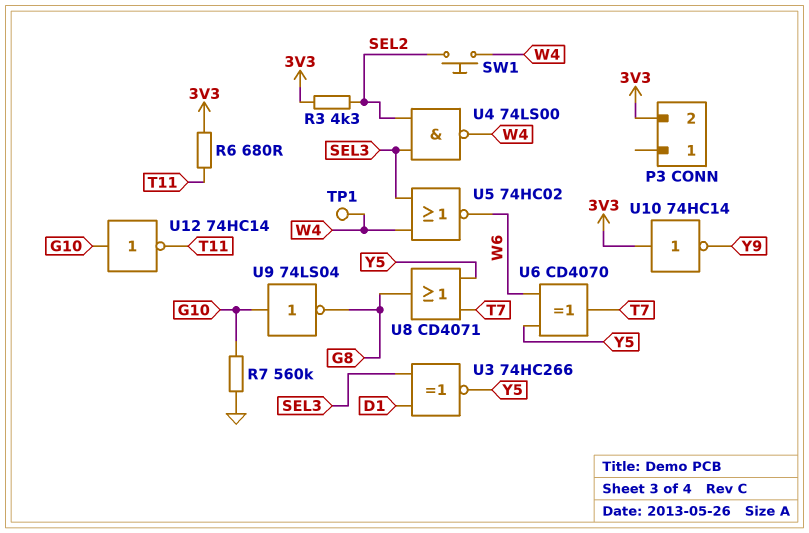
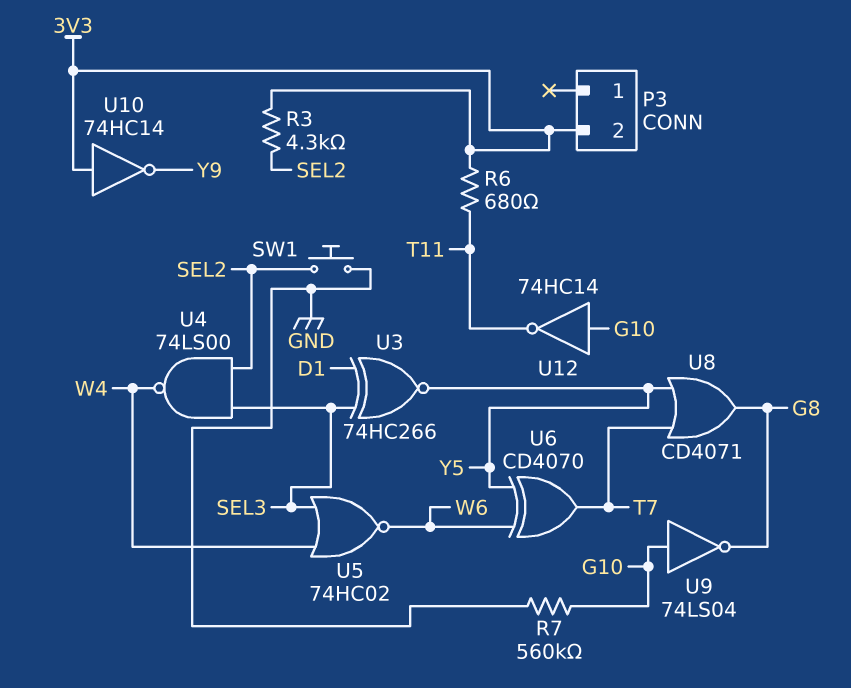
SW1: button (SEL2, W4) -> button (GND, SEL2)
TP1: test point (W4) -> none

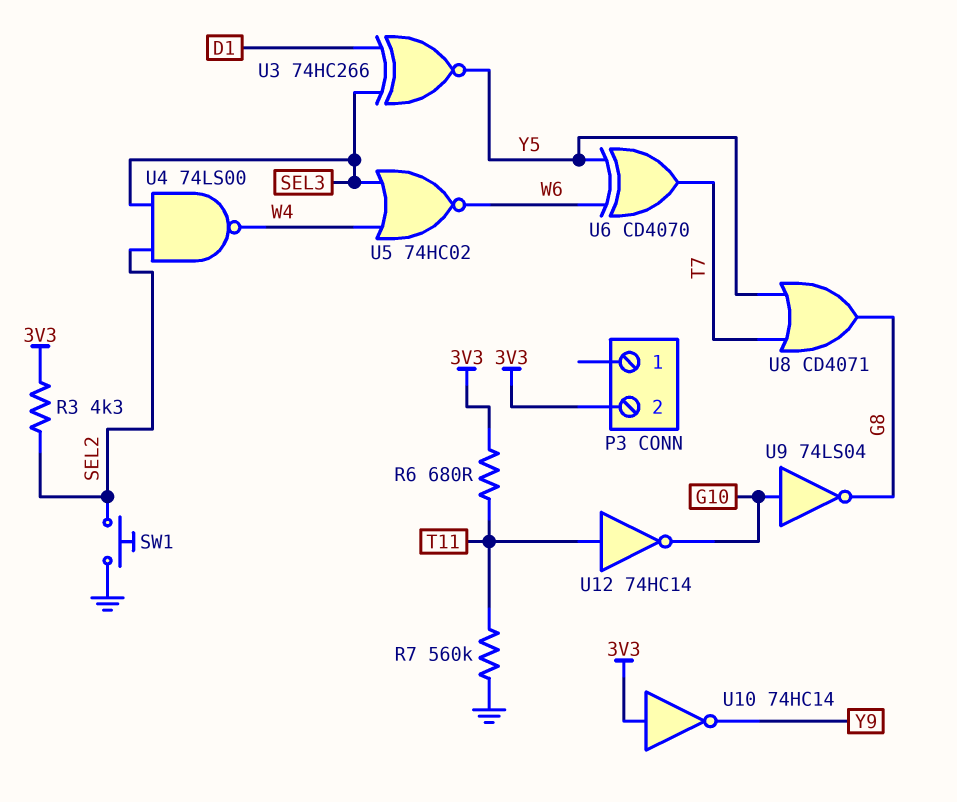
R7: 560k (G10, GND) -> 560k (GND, T11)
U12: NOT 74HC14 (in G10, out T11) -> NOT 74HC14 (in T11, out G10)

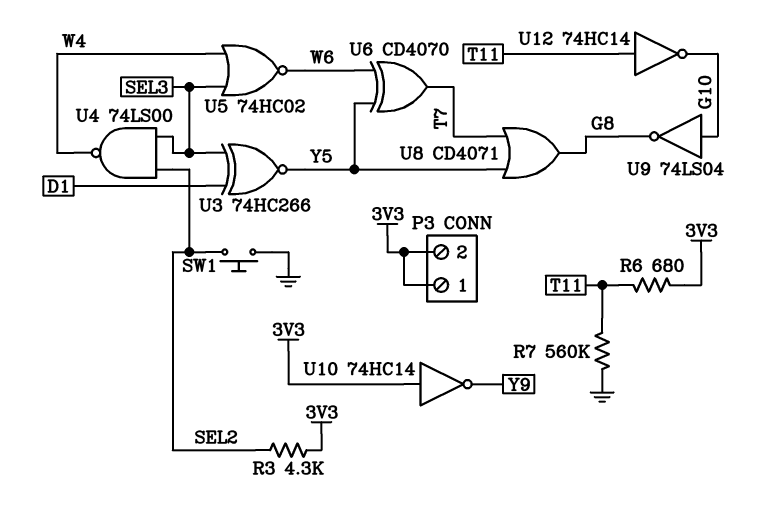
P3 pin 1: none -> 3V3

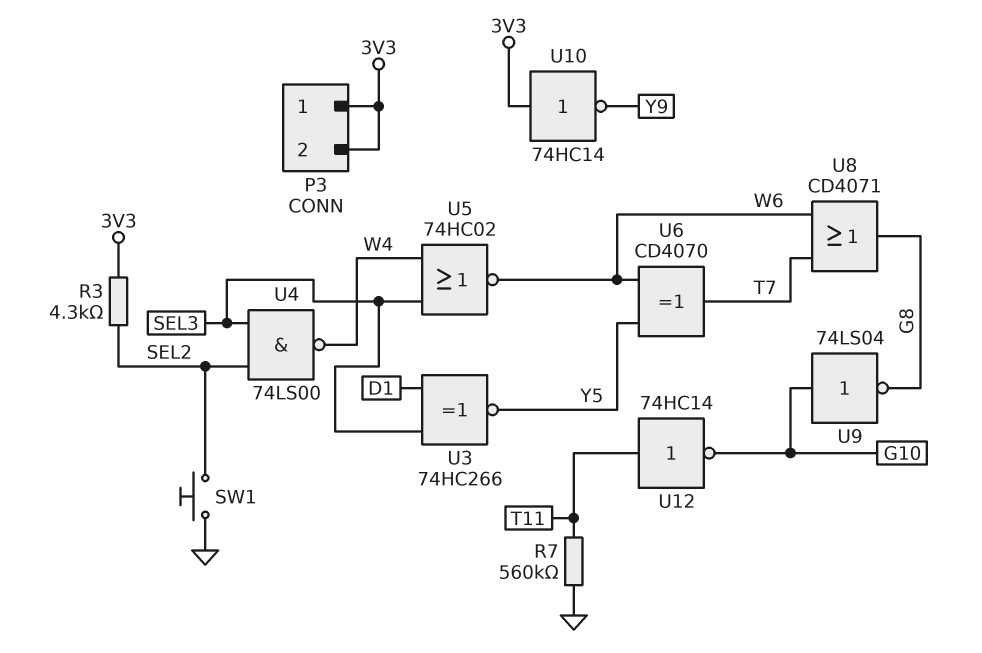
R6: 680 (3V3, T11) -> none
U8: OR CD4071 (in T7, in Y5, out G8) -> OR CD4071 (in T7, in W6, out G8)

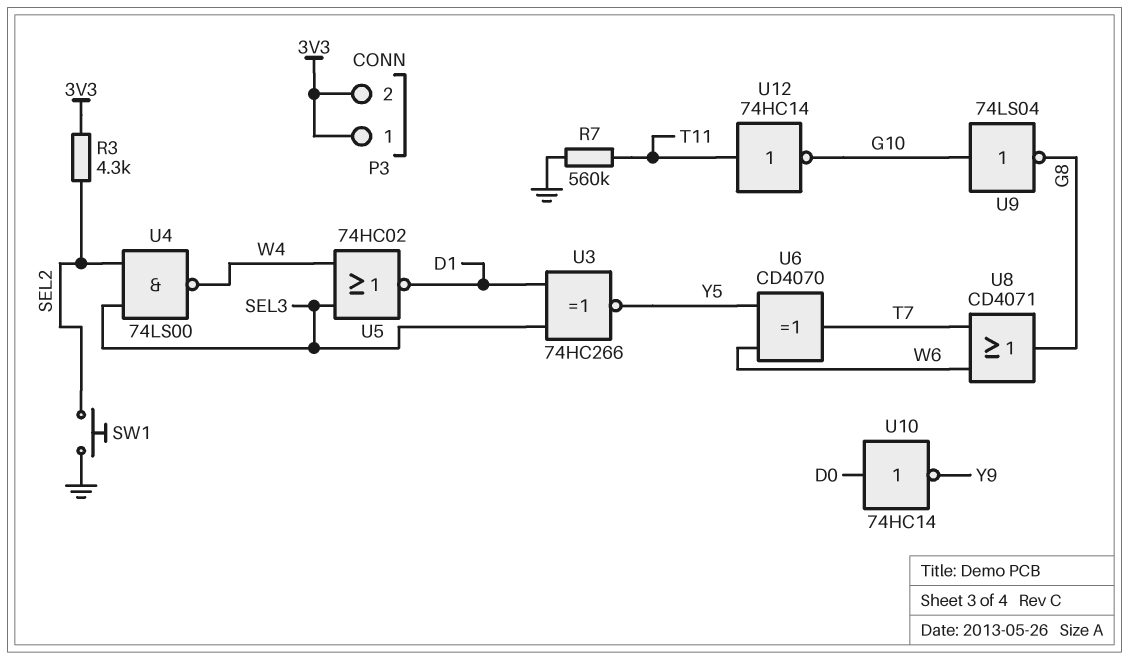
U5: NOR 74HC02 (in SEL3, in W4, out W6) -> NOR 74HC02 (in SEL3, in W4, out D1)
U10: NOT 74HC14 (in 3V3, out Y9) -> NOT 74HC14 (in D0, out Y9)

